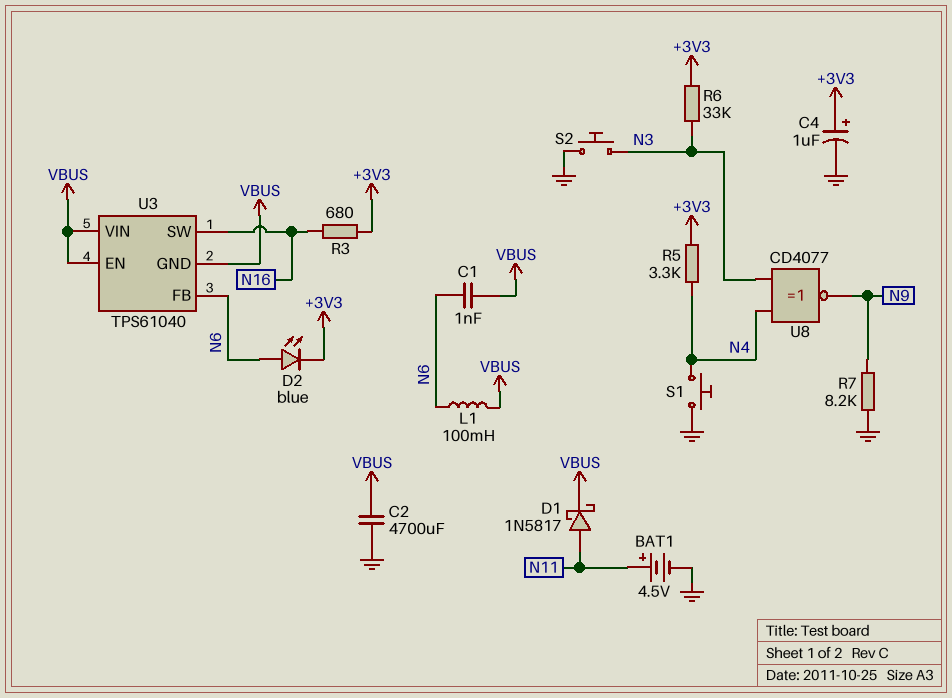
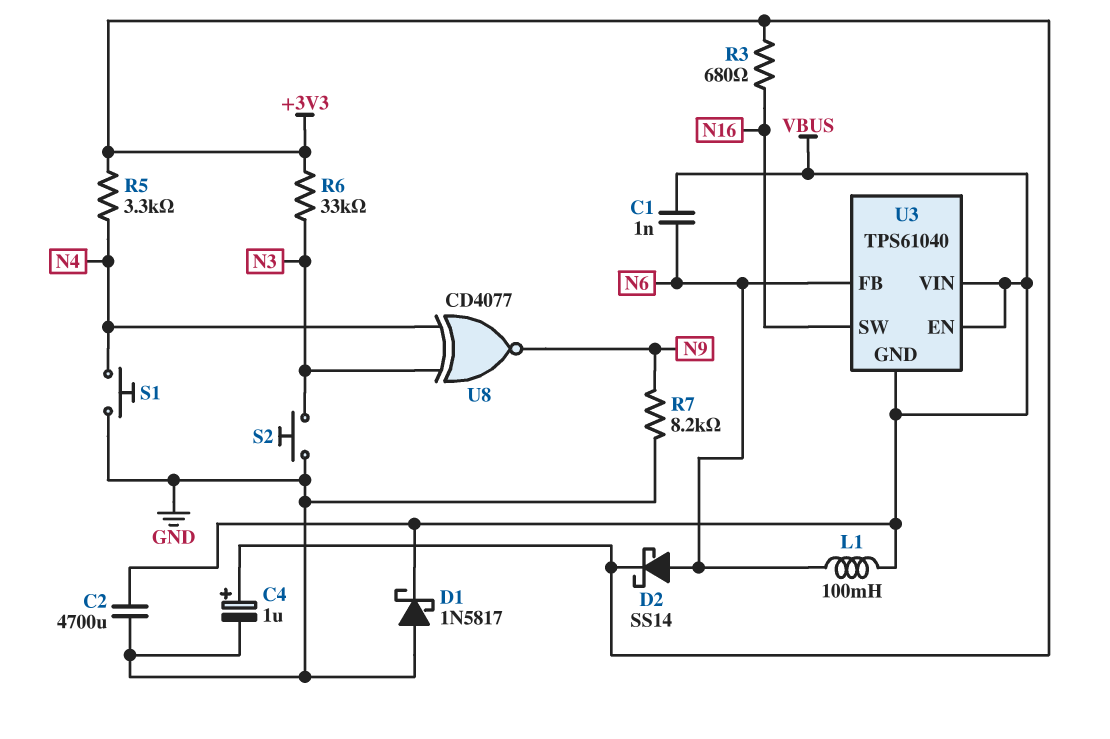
BAT1: 4.5V (plus N11, minus GND) -> none
D1: schottky 1N5817 (A N11, K VBUS) -> schottky 1N5817 (A GND, K VBUS)
D2: LED blue (A N6, K +3V3) -> schottky SS14 (A N6, K +3V3)

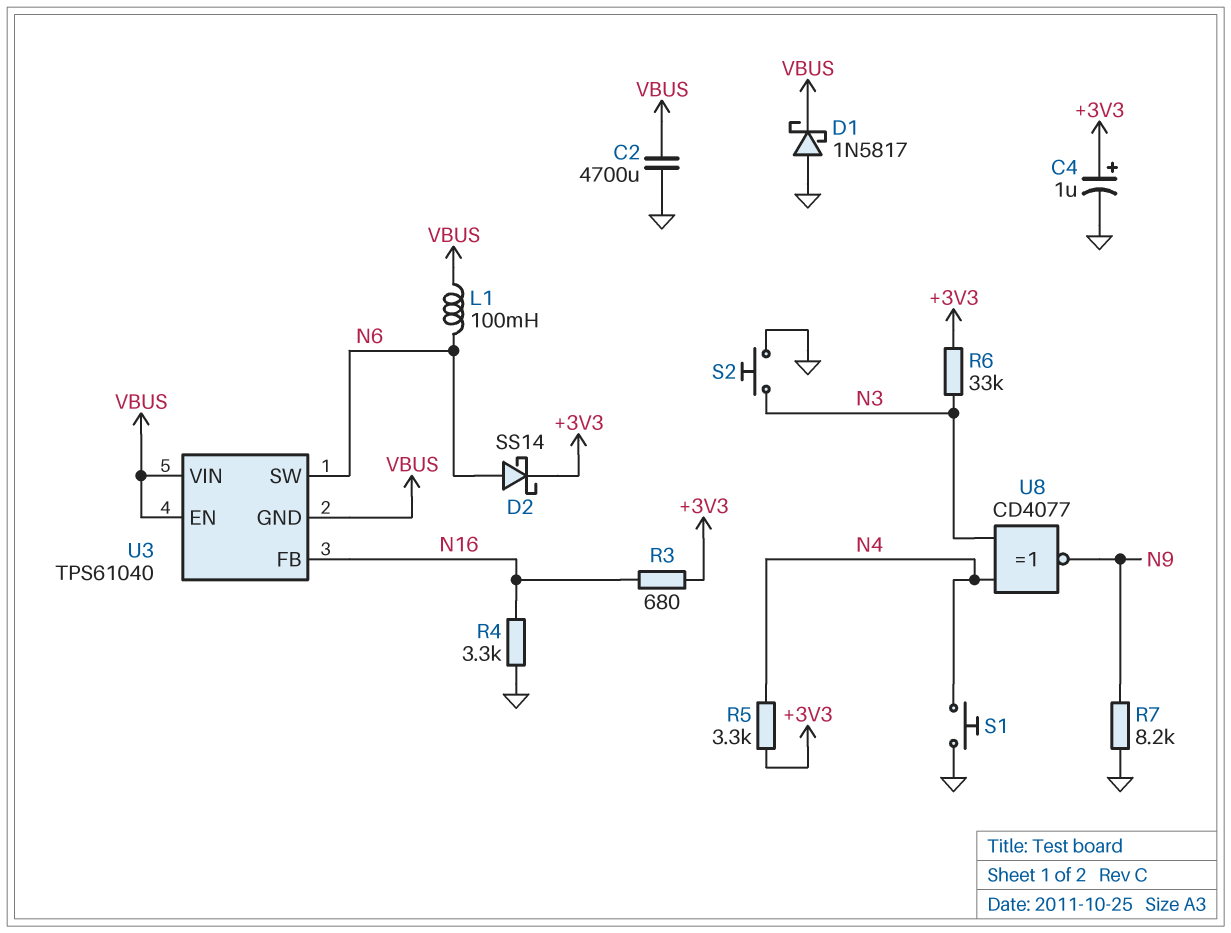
C1: 1nF (N6, VBUS) -> none
R4: none -> 3.3k (GND, N16)
U3 pin FB: N6 -> N16
U3 pin SW: N16 -> N6

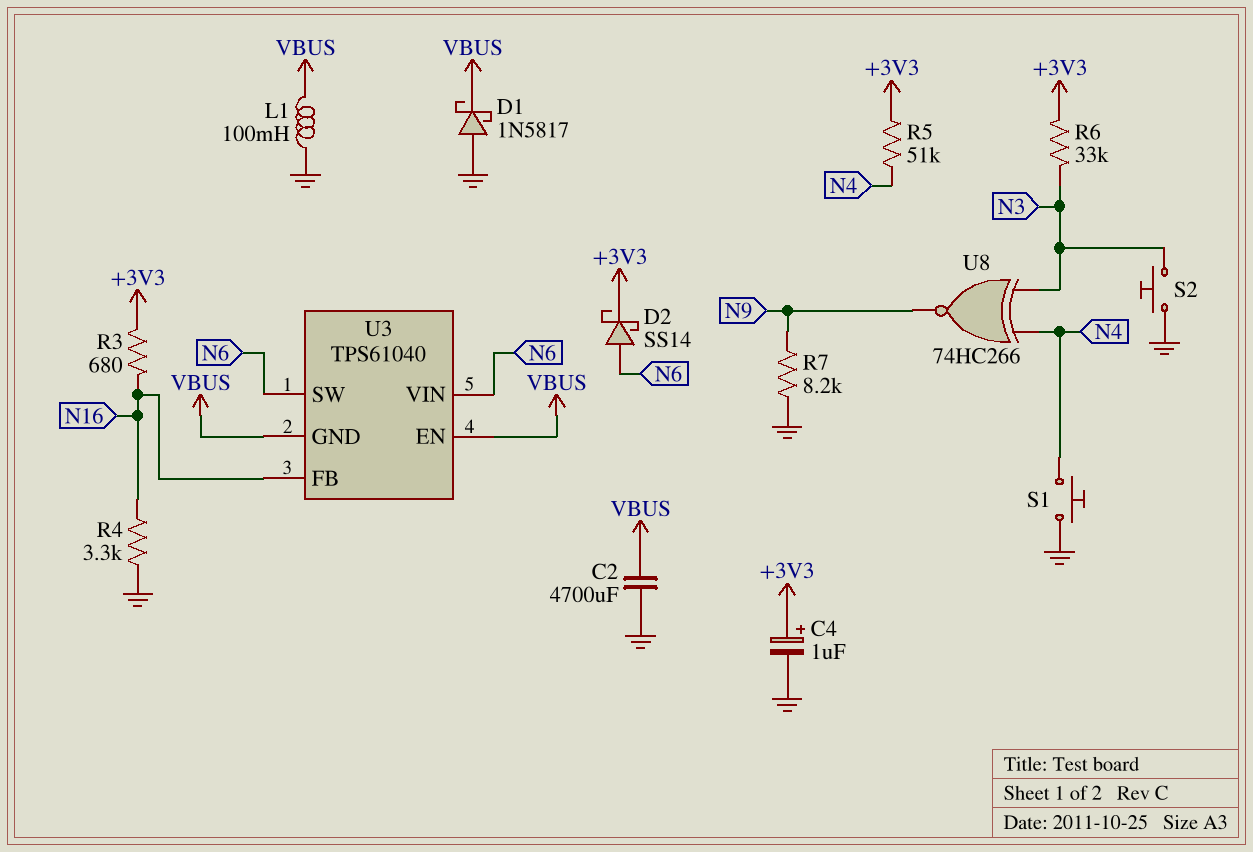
L1: 100mH (N6, VBUS) -> 100mH (GND, VBUS)
R5: 3.3k (+3V3, N4) -> 51k (+3V3, N4)
U3 pin VIN: VBUS -> N6
U8: XNOR CD4077 (in N3, in N4, out N9) -> XNOR 74HC266 (in N3, in N4, out N9)

